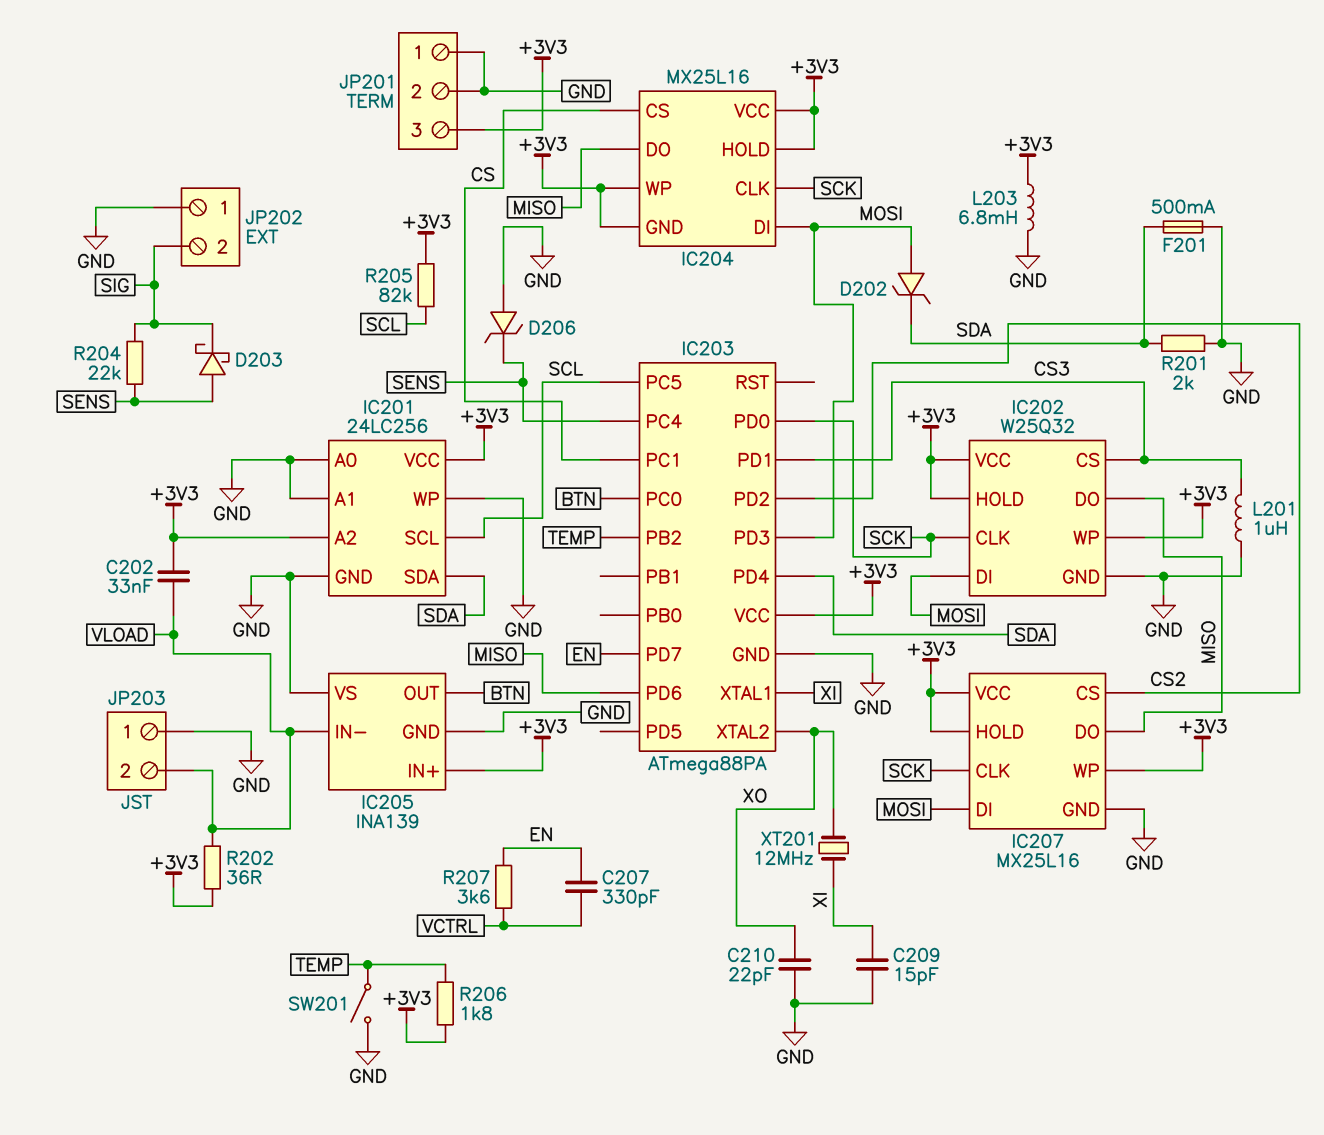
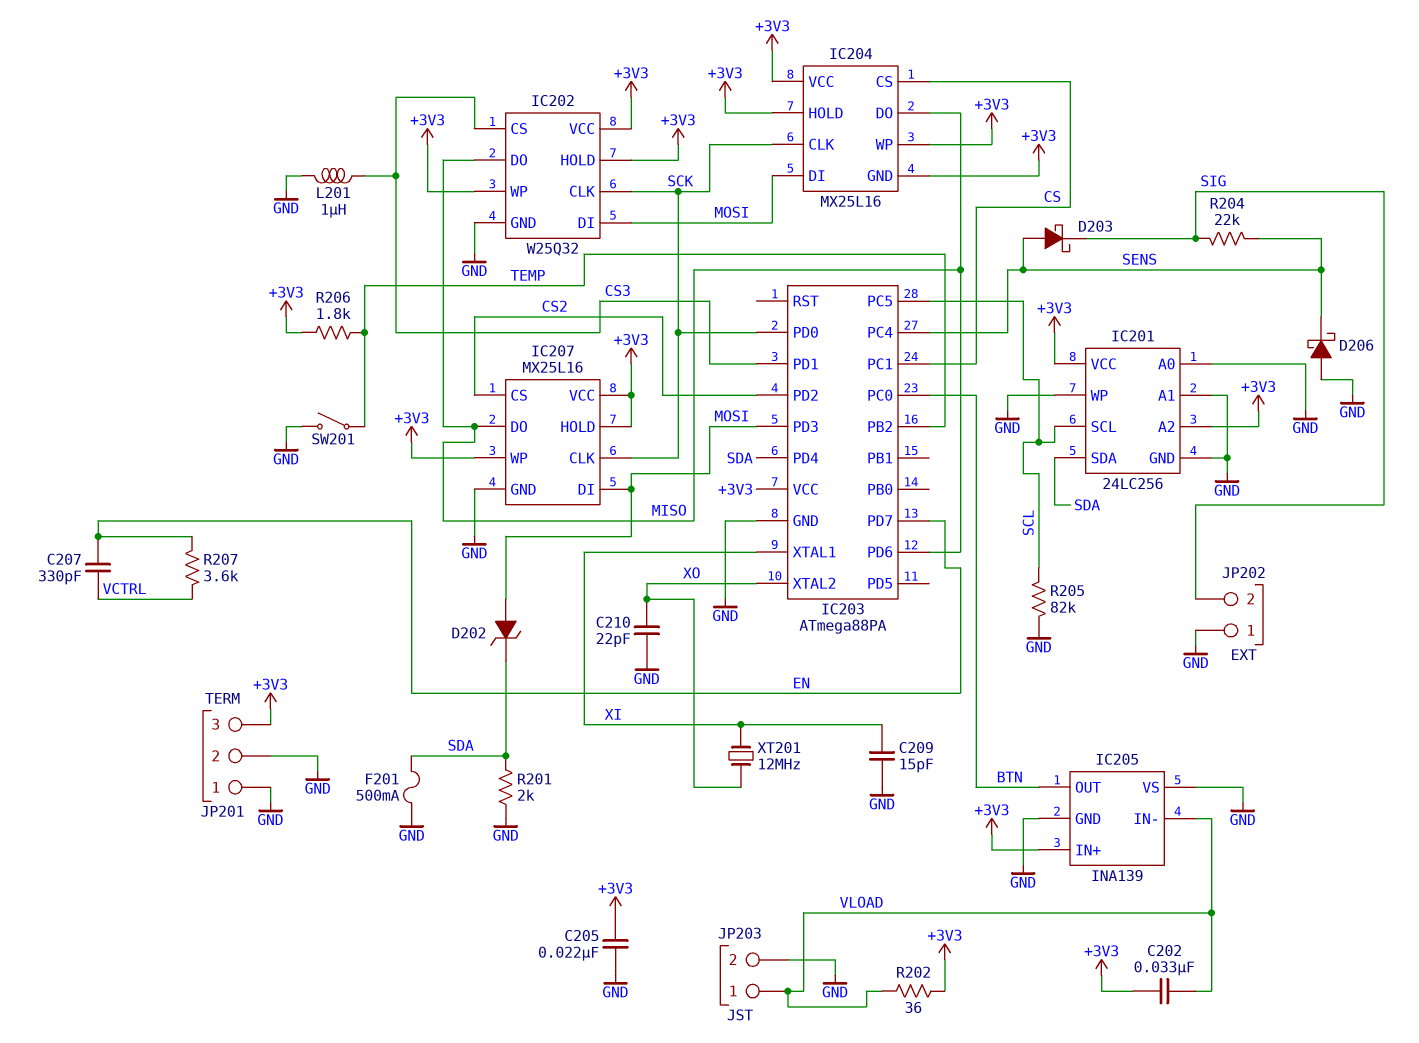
C205: none -> 22nF (+3V3, GND)
D206: zener (A GND, K SENS) -> schottky (A GND, K SENS)
JP203 pin 1: GND -> VLOAD
JP203 pin 2: VLOAD -> GND
L203: 6.8mH (+3V3, GND) -> none
R205: 82k (+3V3, SCL) -> 82k (GND, SCL)

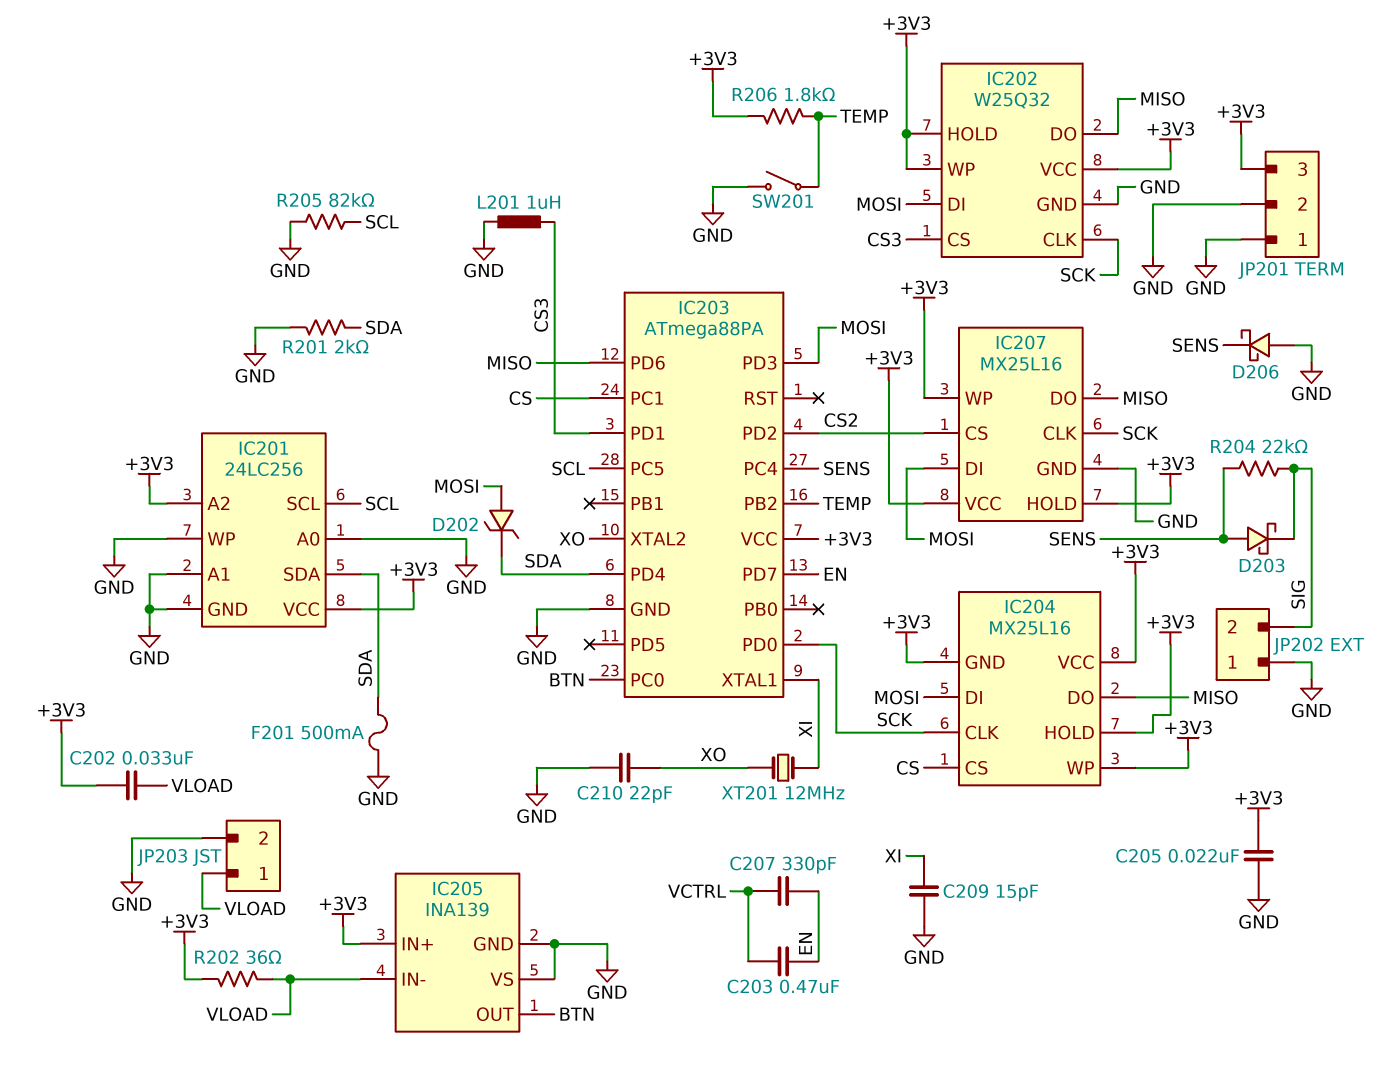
C203: none -> 470nF (EN, VCTRL)
R207: 3.6k (EN, VCTRL) -> none

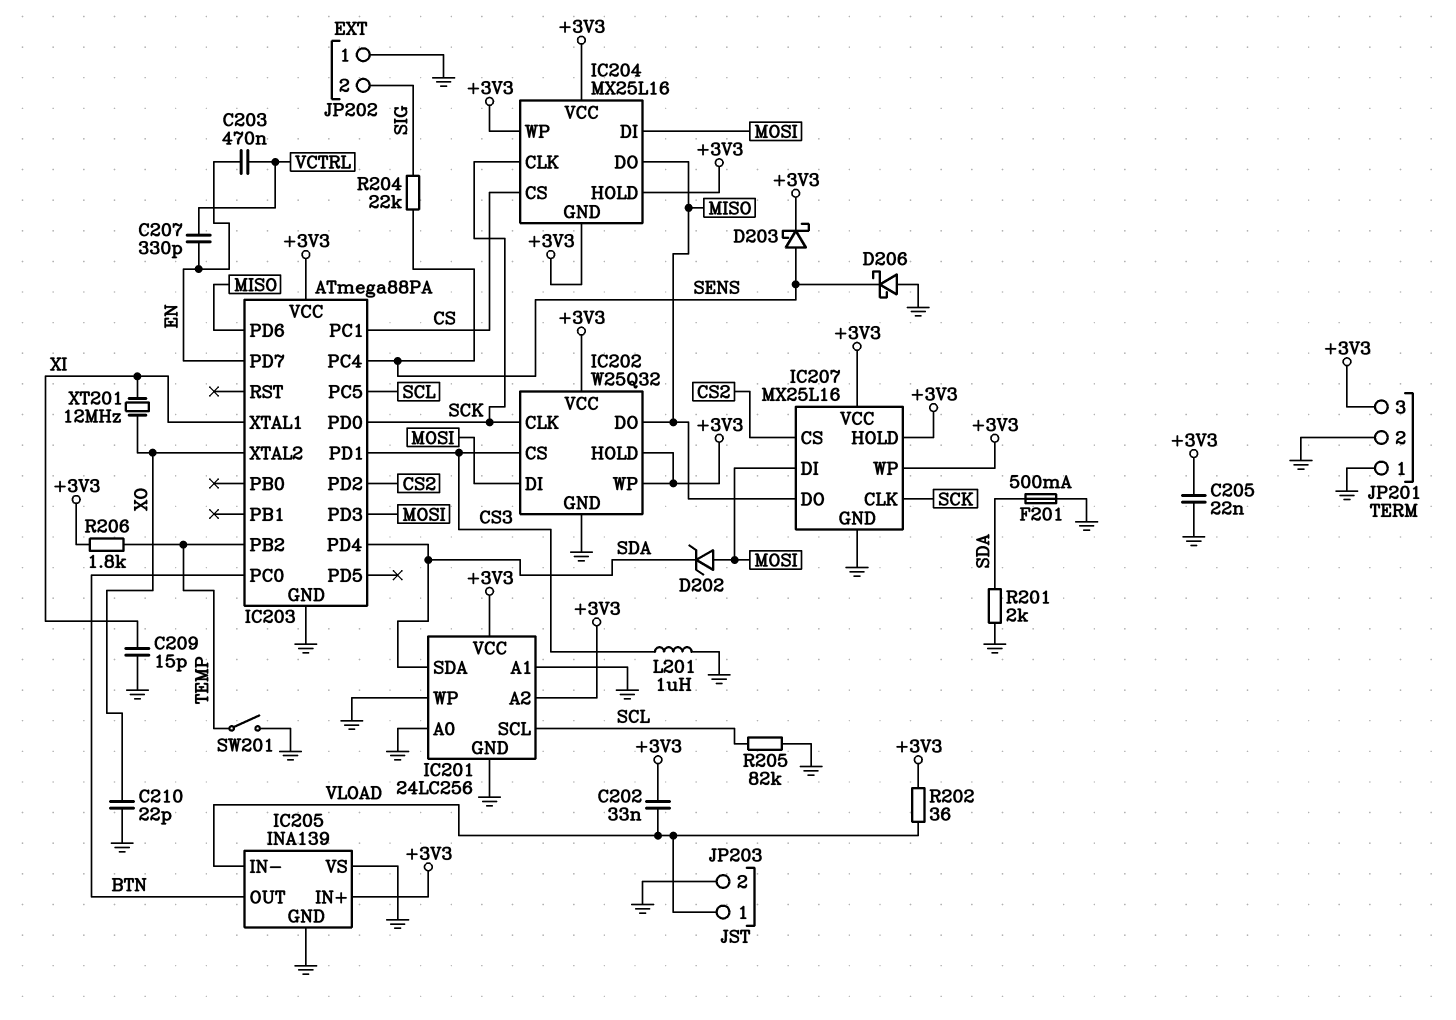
D203: schottky (A SENS, K SIG) -> schottky (A SENS, K +3V3)

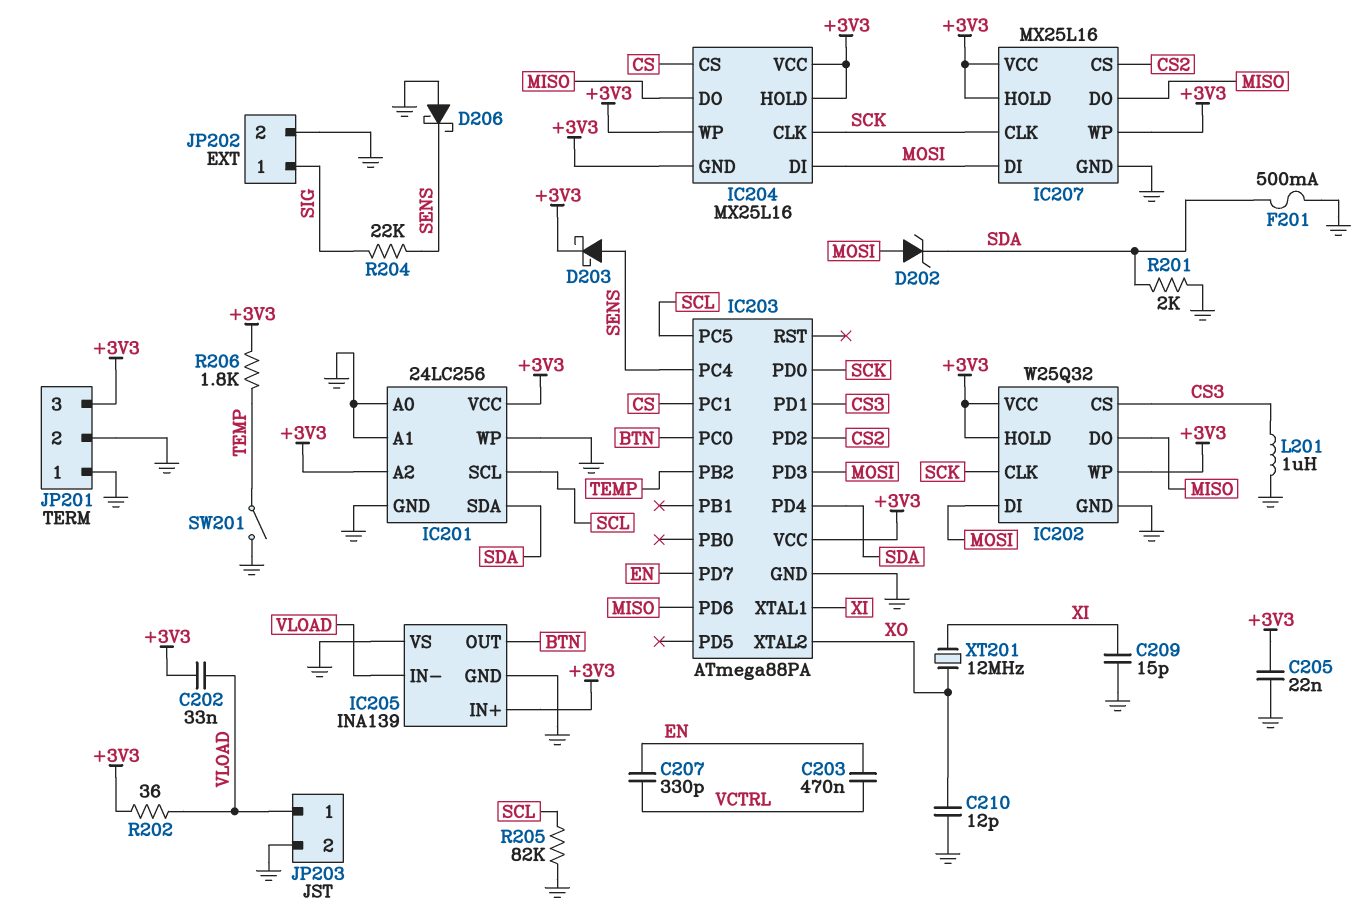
C210: 22pF (GND, XO) -> 12pF (GND, XO)
JP202 pin 1: GND -> SIG
JP202 pin 2: SIG -> GND

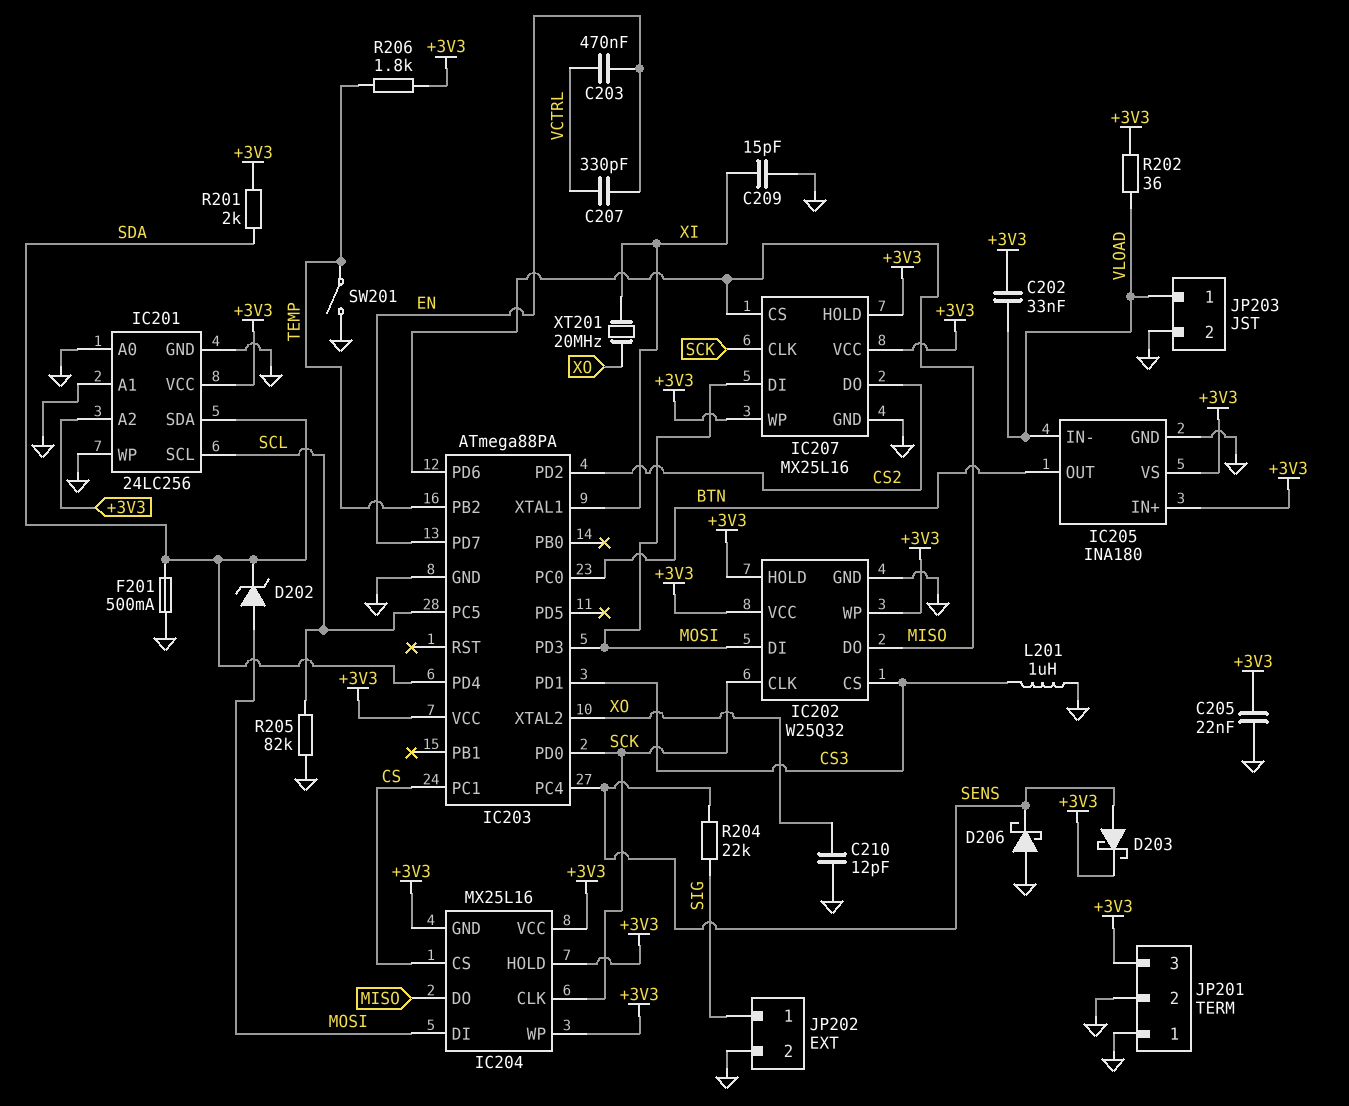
IC205: INA139 -> INA180
IC205 pin VS: GND -> +3V3
IC207 pin CS: CS2 -> MISO
IC207 pin DO: MISO -> CS2
R201: 2k (GND, SDA) -> 2k (+3V3, SDA)
XT201: 12MHz (XI, XO) -> 20MHz (XI, XO)

